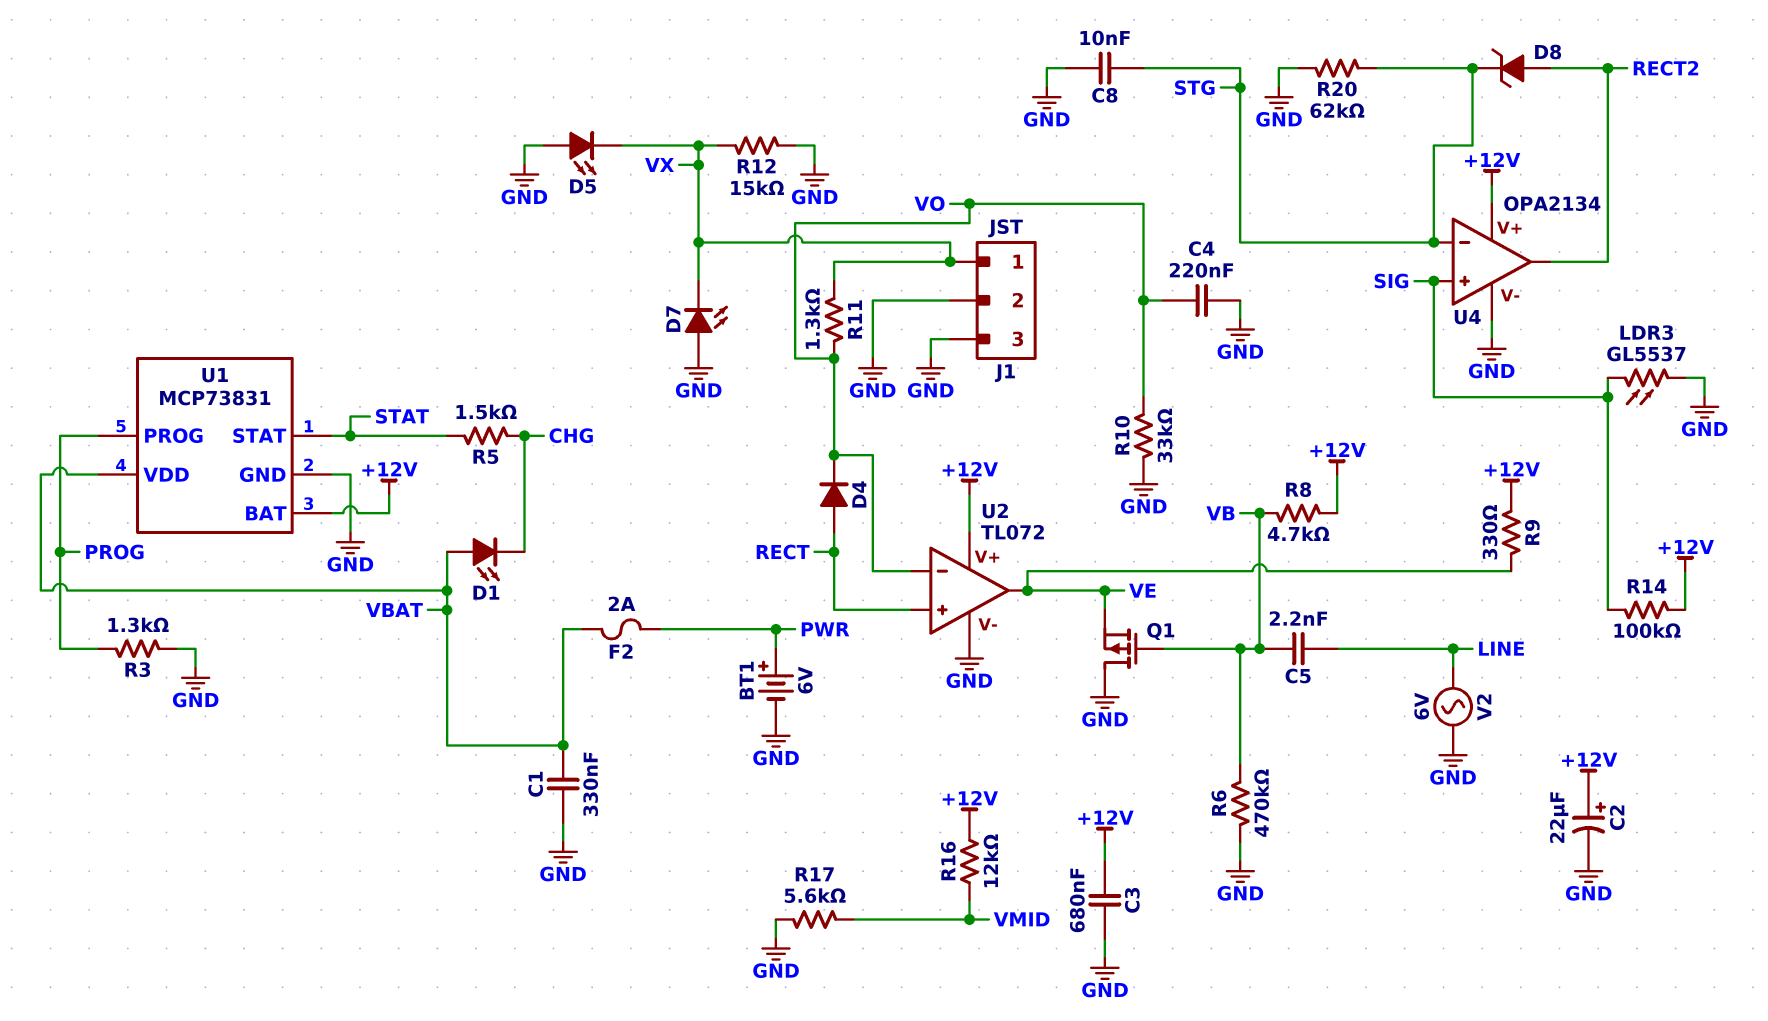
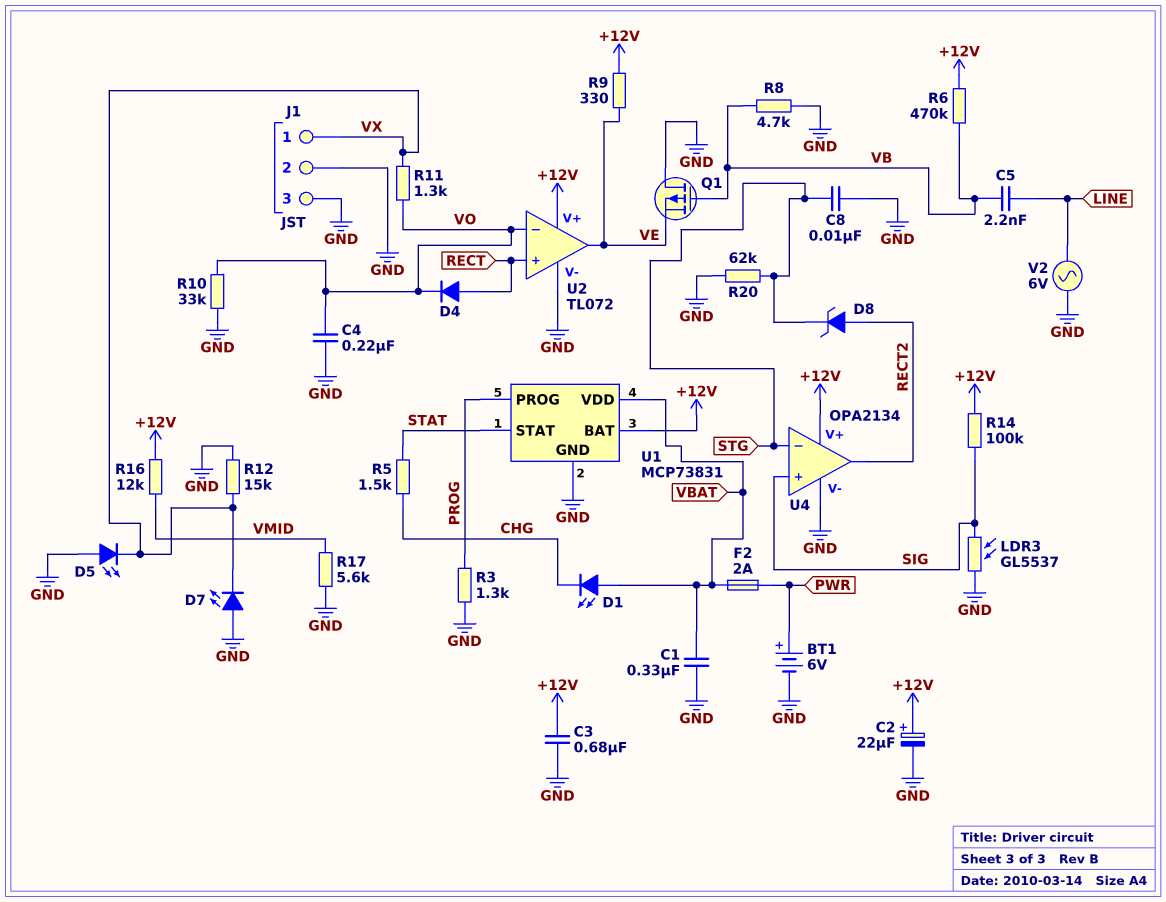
R6: 470k (GND, VB) -> 470k (+12V, VB)
R8: 4.7k (+12V, VB) -> 4.7k (GND, VB)

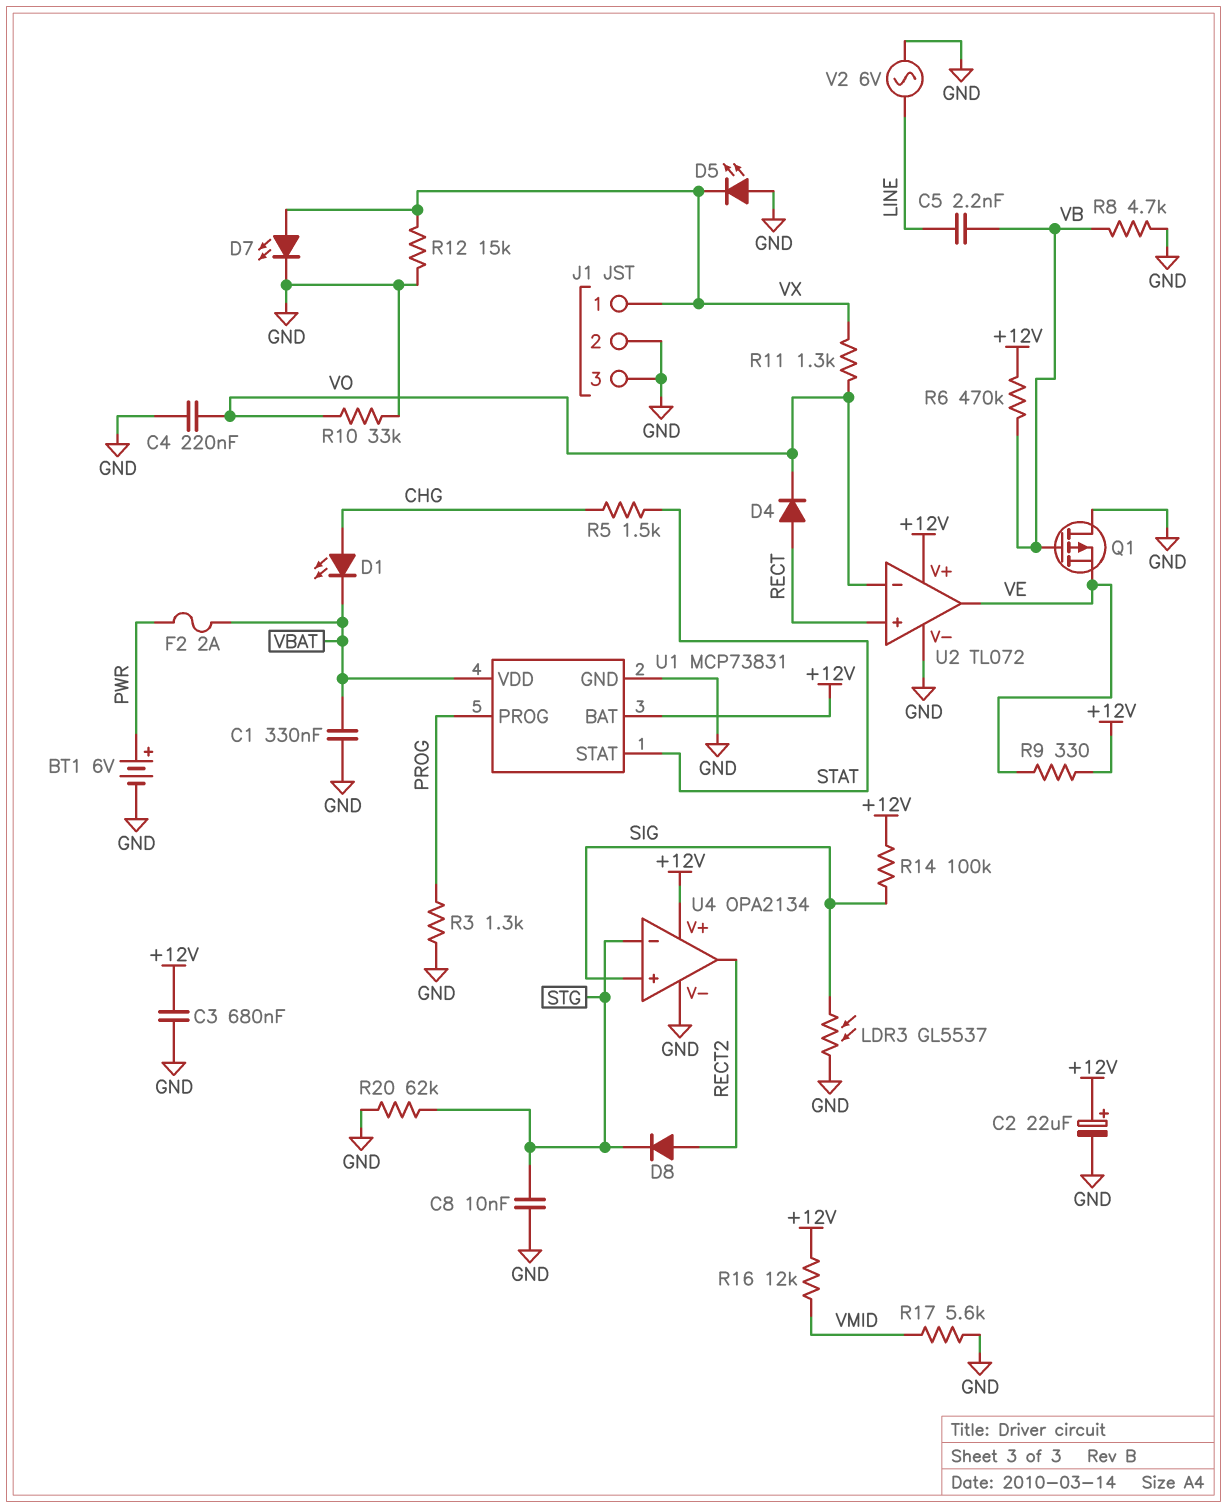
D1: LED (A VBAT, K CHG) -> LED (A CHG, K VBAT)
D7: LED (A GND, K VX) -> LED (A VX, K GND)
D8: zener (A RECT2, K STG) -> diode (A RECT2, K STG)

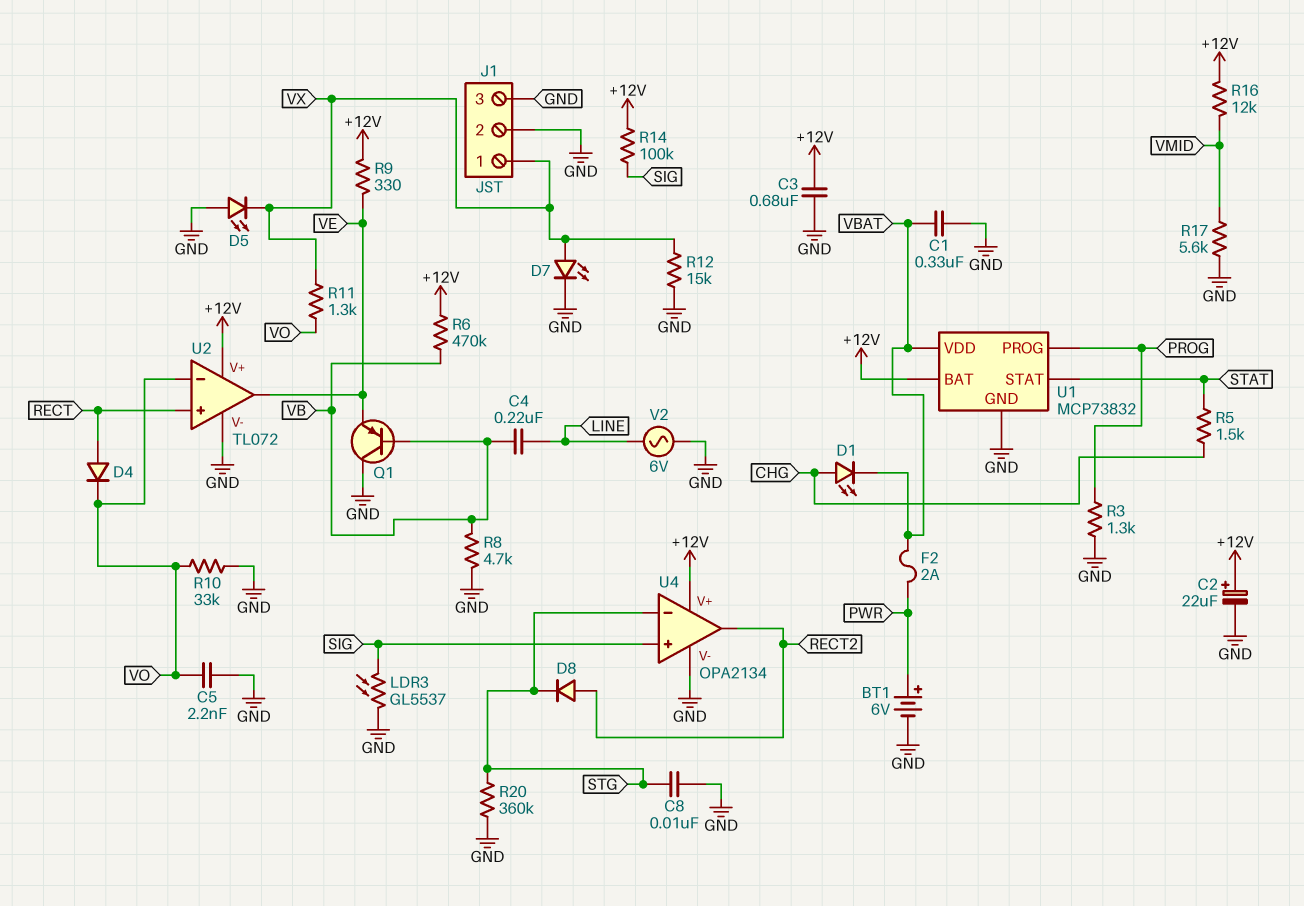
C4: 220nF (GND, VO) -> 220nF (LINE, VB)
C5: 2.2nF (LINE, VB) -> 2.2nF (GND, VO)
Q1: PMOS (G VB, D GND, S VE) -> PNP (B VB, C GND, E VE)
R20: 62k (GND, STG) -> 360k (GND, STG)
U1: MCP73831 -> MCP73832

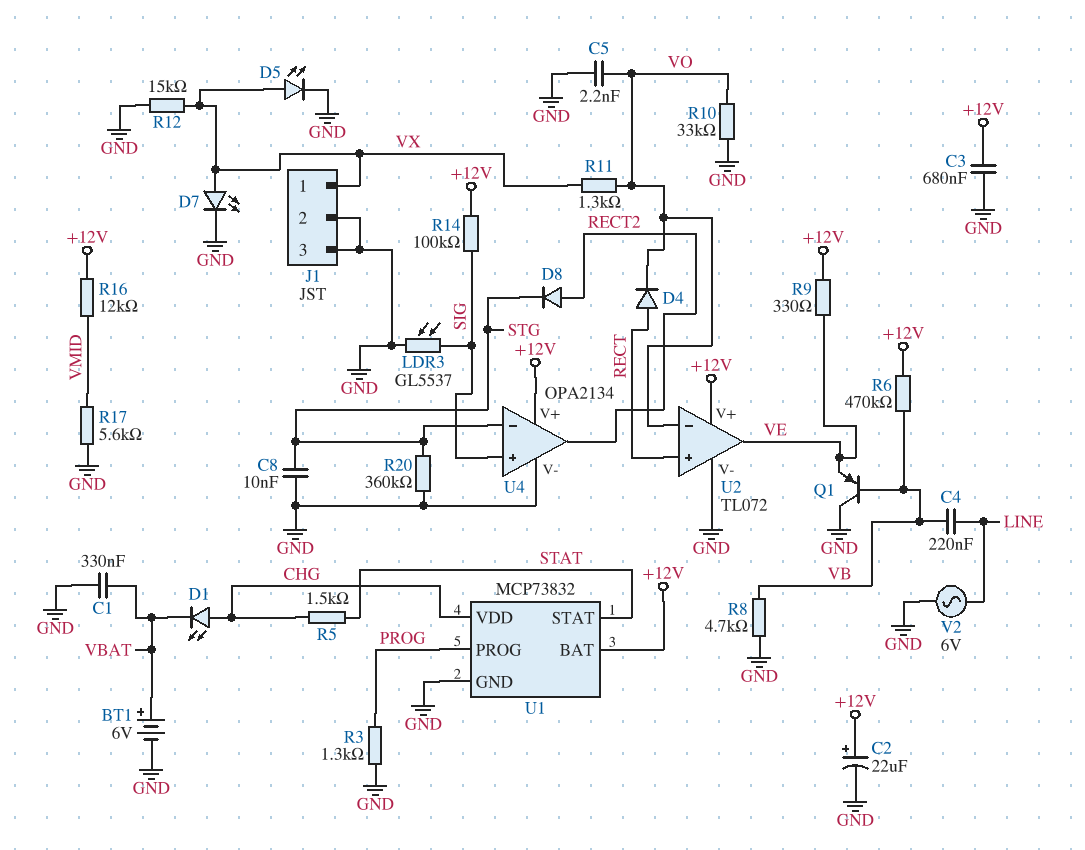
BT1: 6V (plus PWR, minus GND) -> 6V (plus VBAT, minus GND)
D5: LED (A GND, K VX) -> LED (A VX, K GND)
F2: 2A (PWR, VBAT) -> none
U1 pin VDD: VBAT -> CHG

